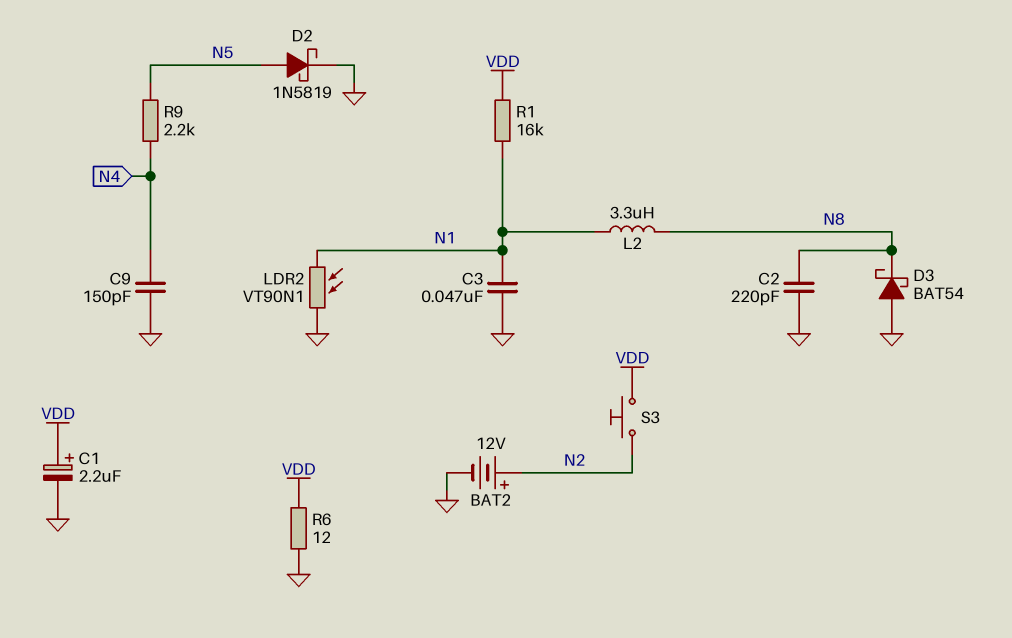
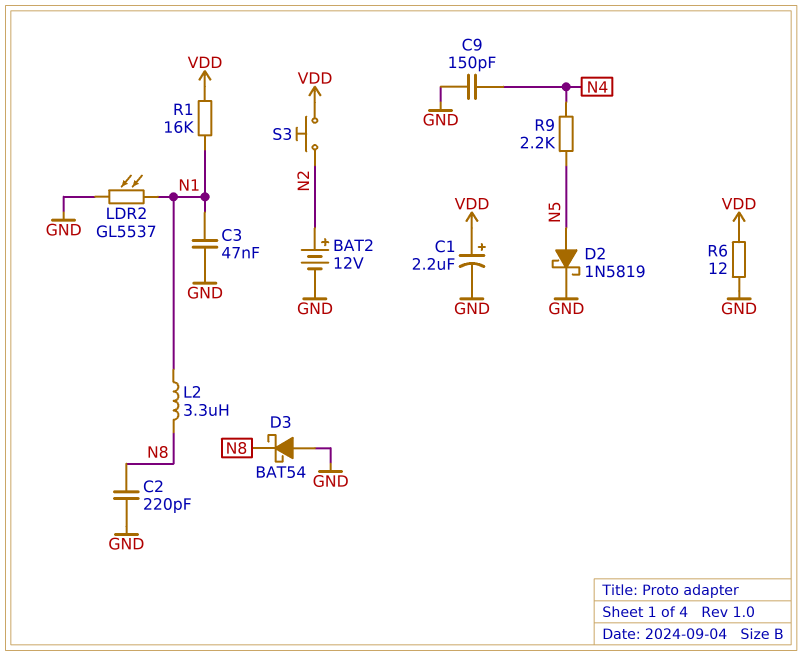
LDR2: VT90N1 (GND, N1) -> GL5537 (GND, N1)

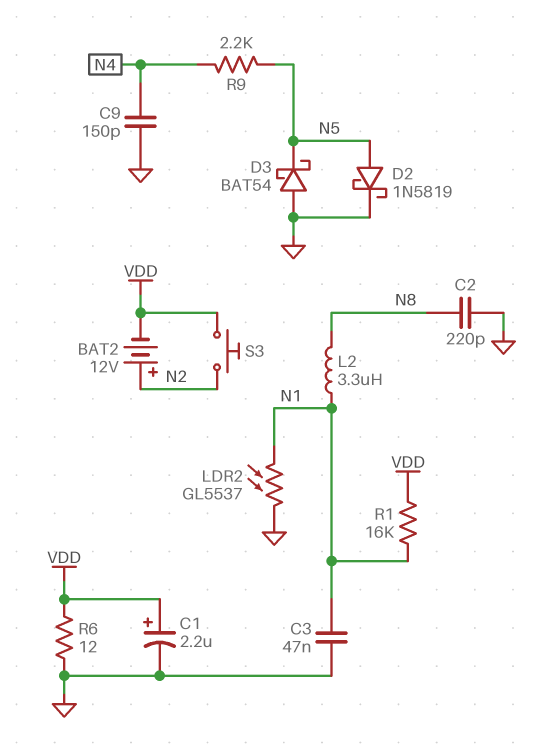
BAT2: 12V (plus N2, minus GND) -> 12V (plus N2, minus VDD)
D3: schottky BAT54 (A GND, K N8) -> schottky BAT54 (A GND, K N5)

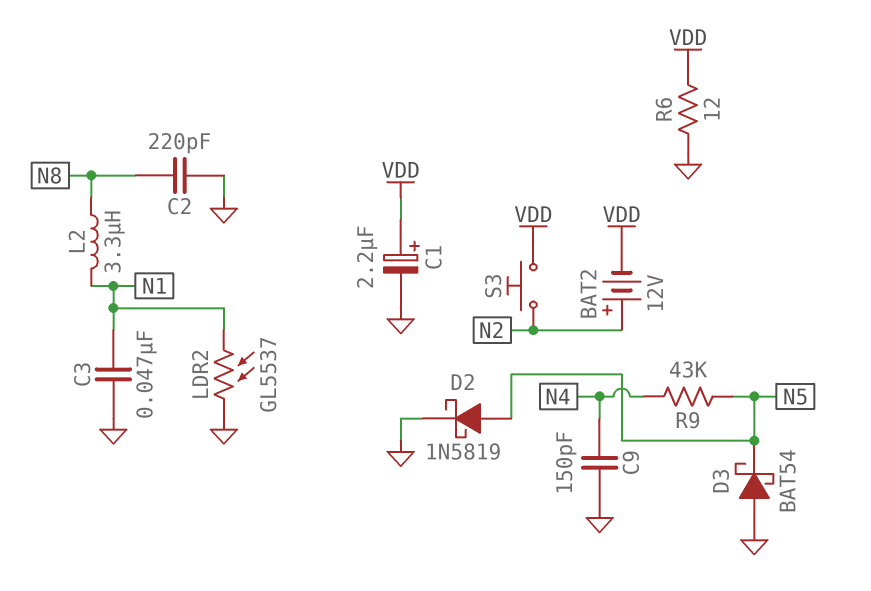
R1: 16k (N1, VDD) -> none
R9: 2.2k (N4, N5) -> 43k (N4, N5)

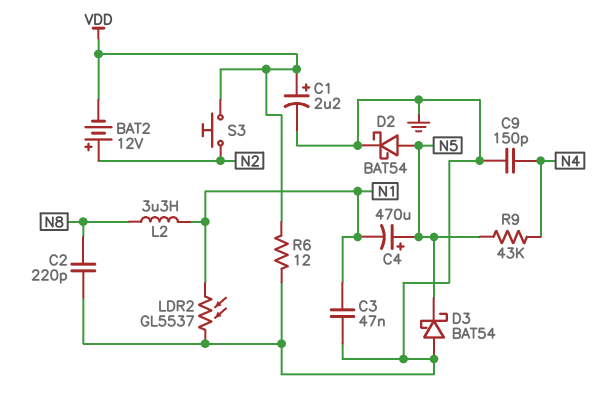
C4: none -> 470uF (plus N5, minus N1)
D2: schottky 1N5819 (A N5, K GND) -> schottky BAT54 (A N5, K GND)

